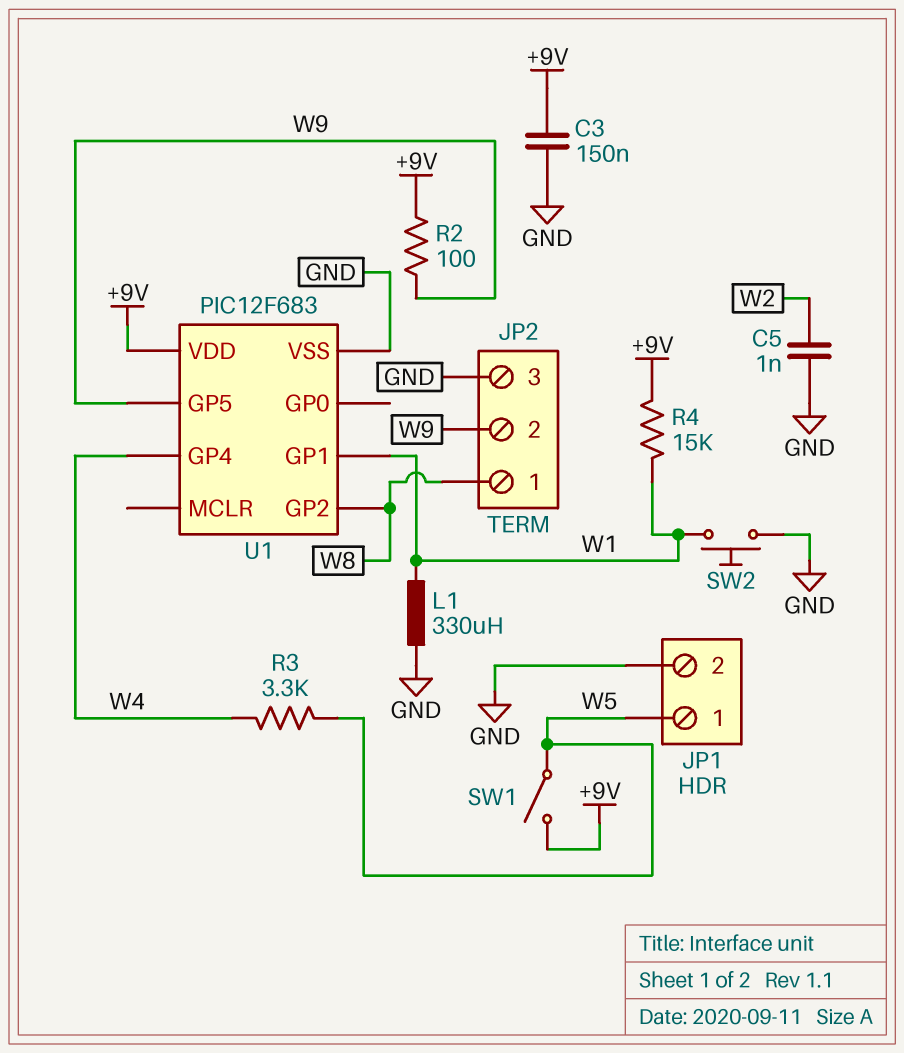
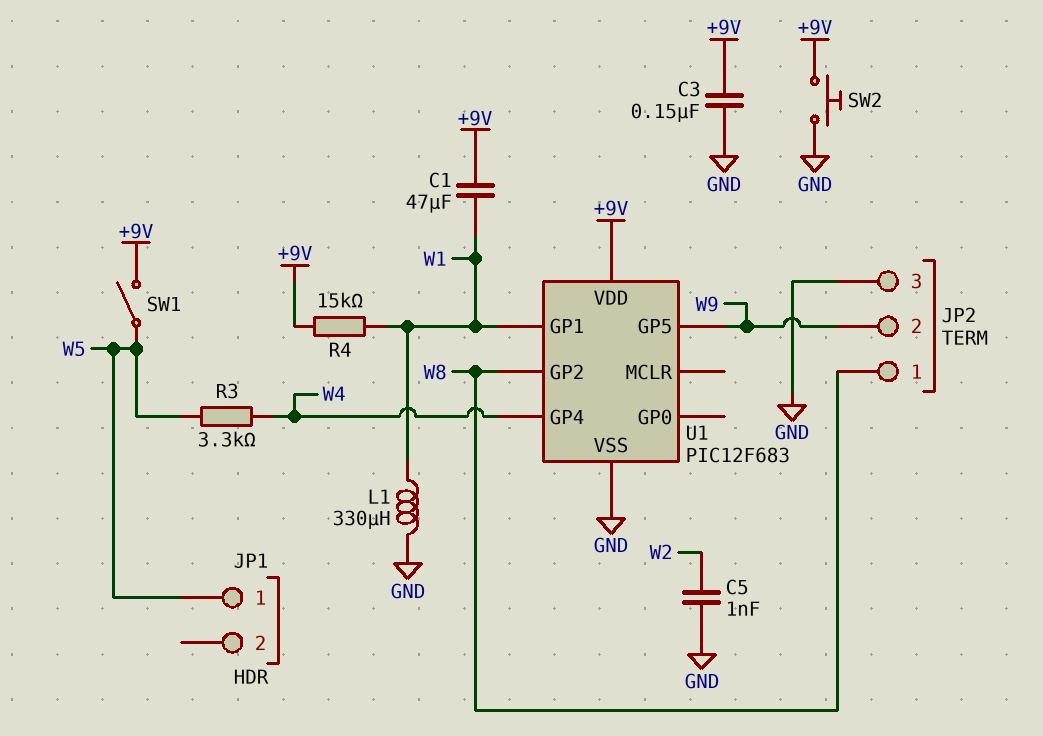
C1: none -> 47uF (+9V, W1)
JP1 pin 2: GND -> none
R2: 100 (+9V, W9) -> none
SW2: button (GND, W1) -> button (+9V, GND)

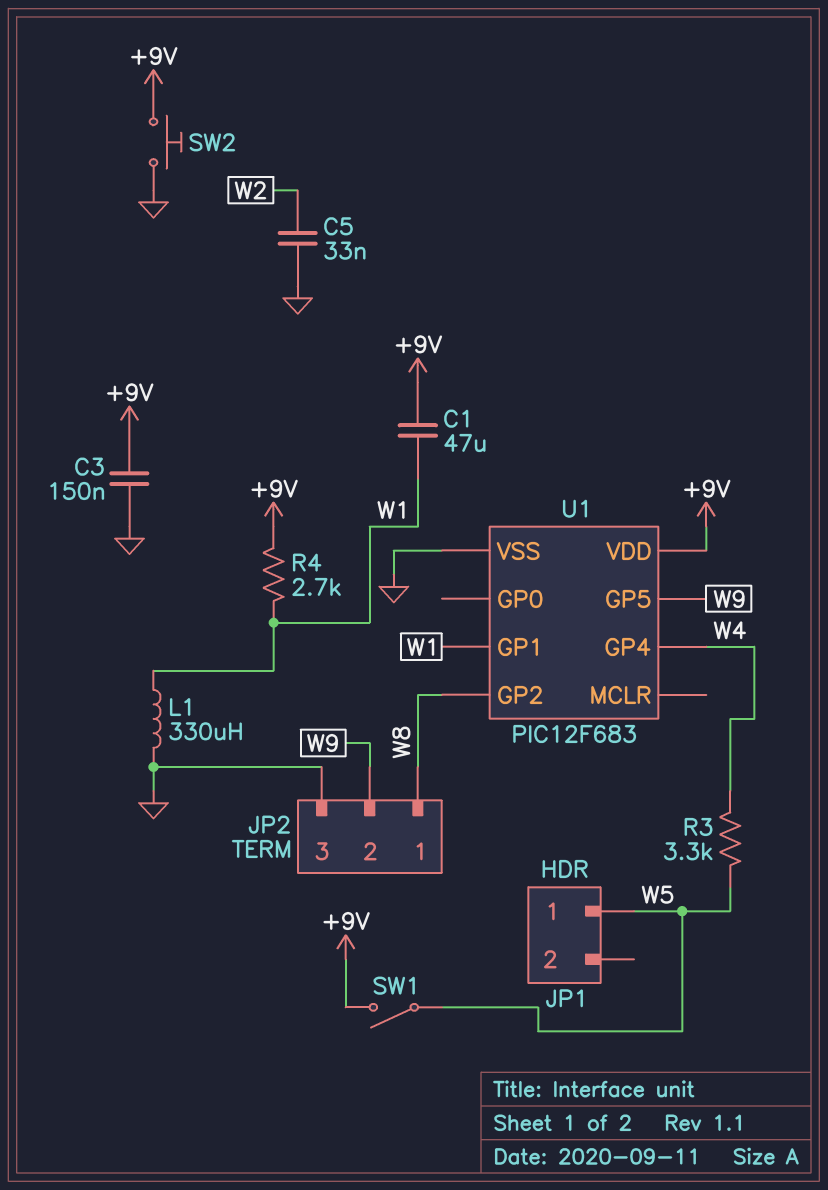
C5: 1nF (GND, W2) -> 33nF (GND, W2)
R4: 15k (+9V, W1) -> 2.7k (+9V, W1)

